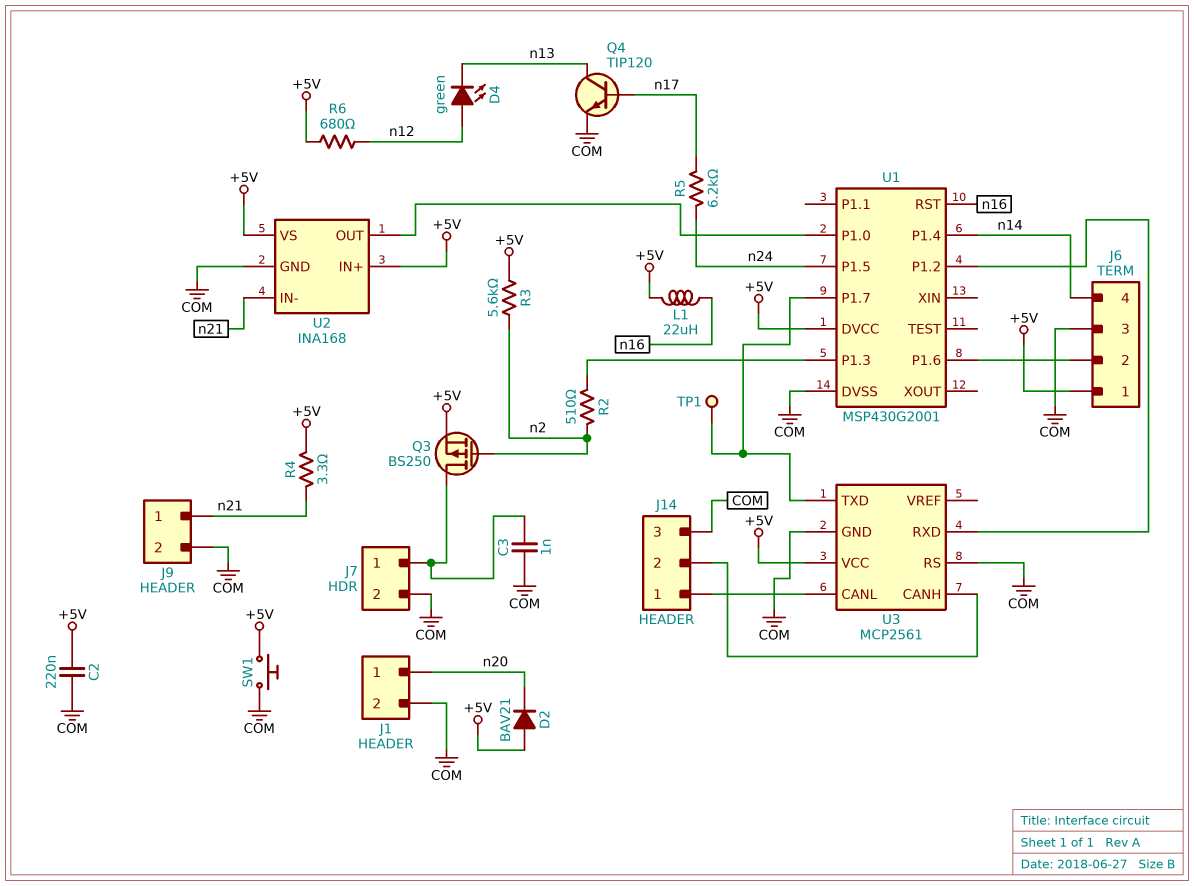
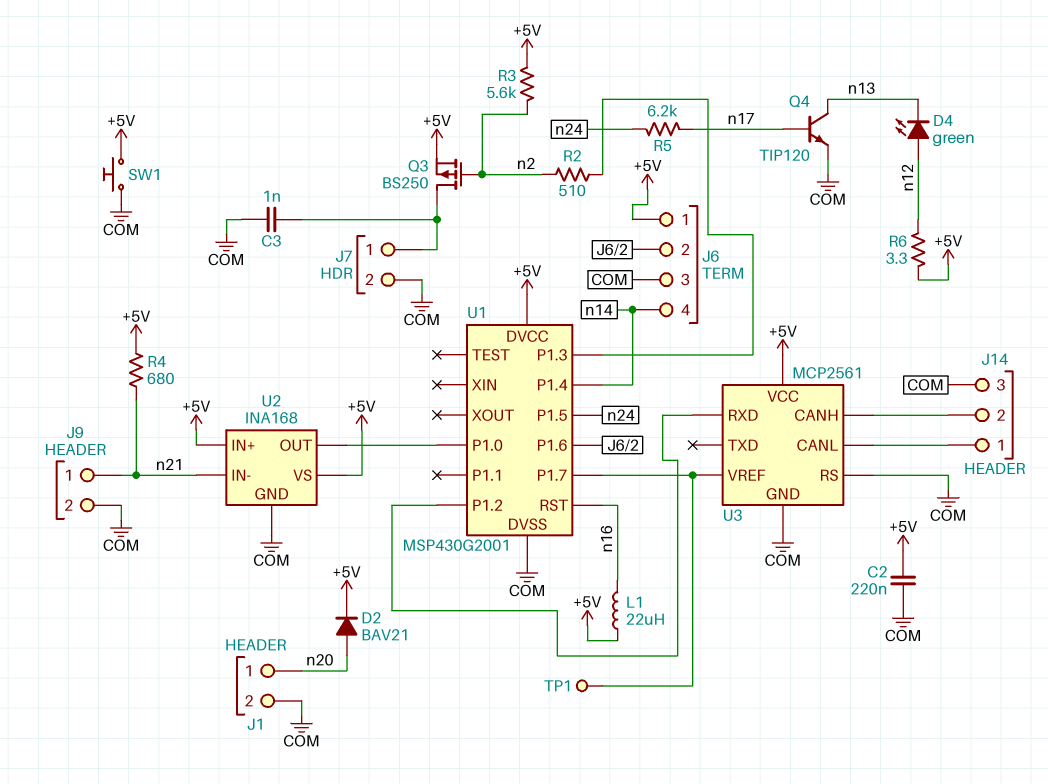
D2: diode BAV21 (A +5V, K n20) -> diode BAV21 (A n20, K +5V)
R4: 3.3 (+5V, n21) -> 680 (+5V, n21)
R6: 680 (+5V, n12) -> 3.3 (+5V, n12)
U3 pin TXD: U1/P1.7 -> none
U3 pin VREF: none -> U1/P1.7

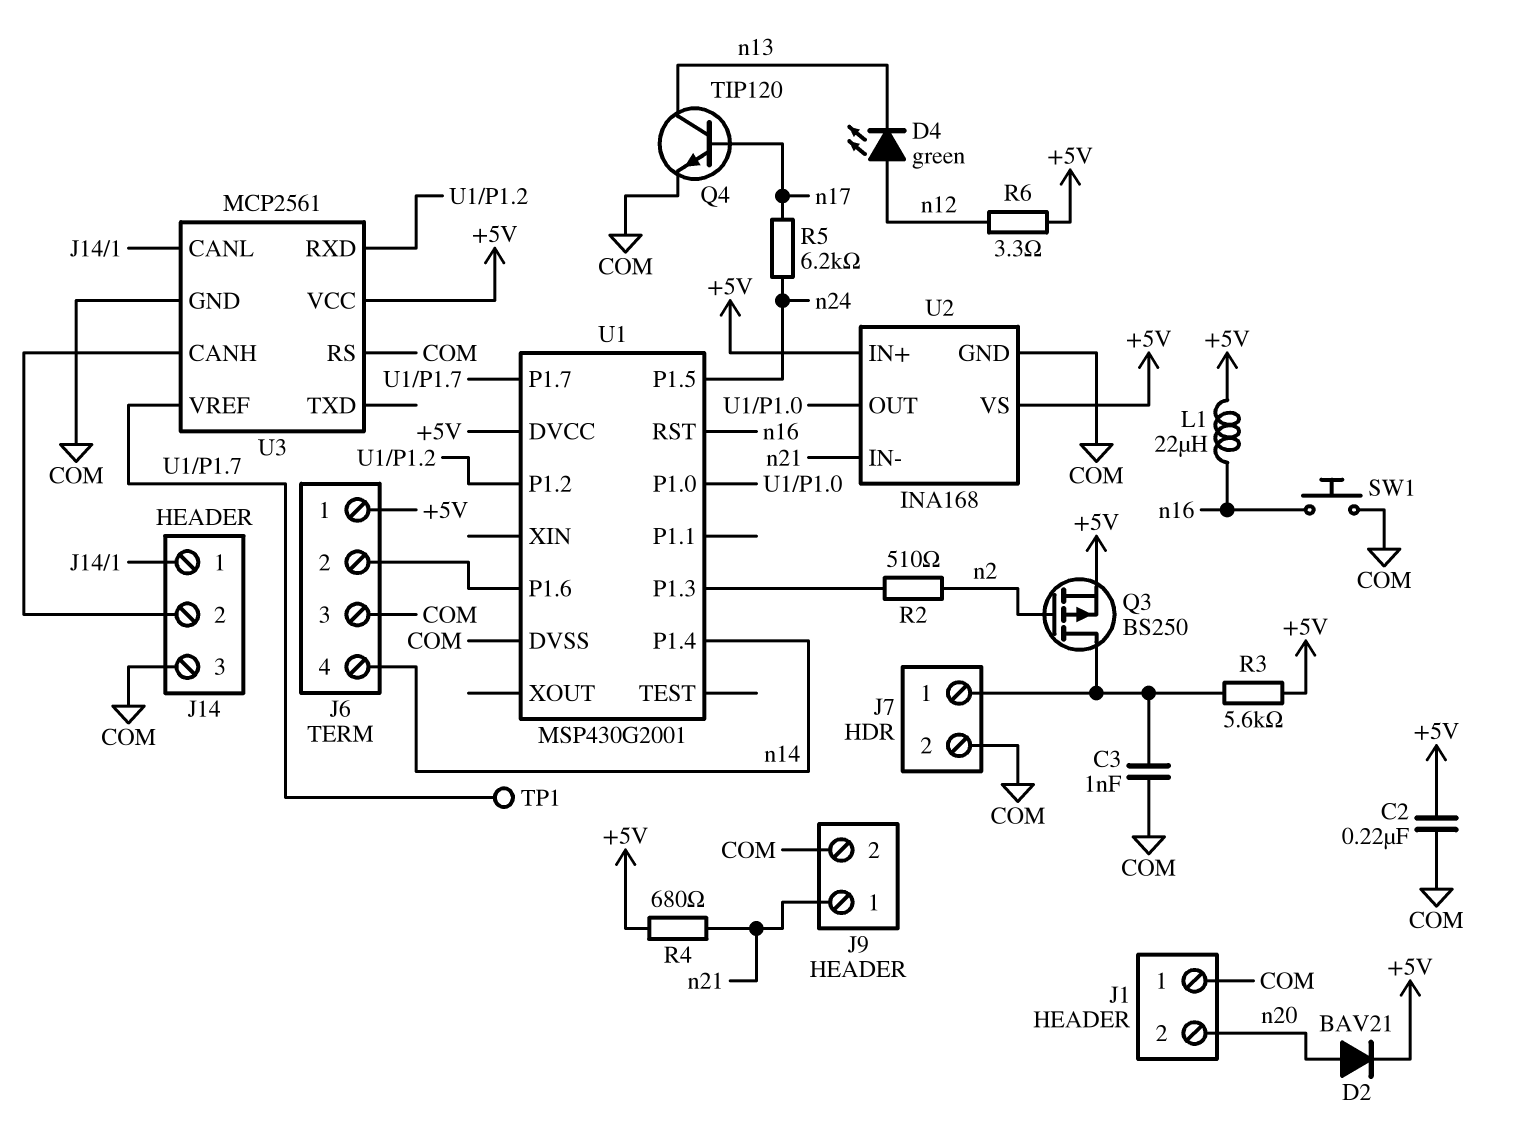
J1 pin 1: n20 -> COM
J1 pin 2: COM -> n20
R3: 5.6k (+5V, n2) -> 5.6k (+5V, J7/1)
SW1: button (+5V, COM) -> button (COM, n16)

